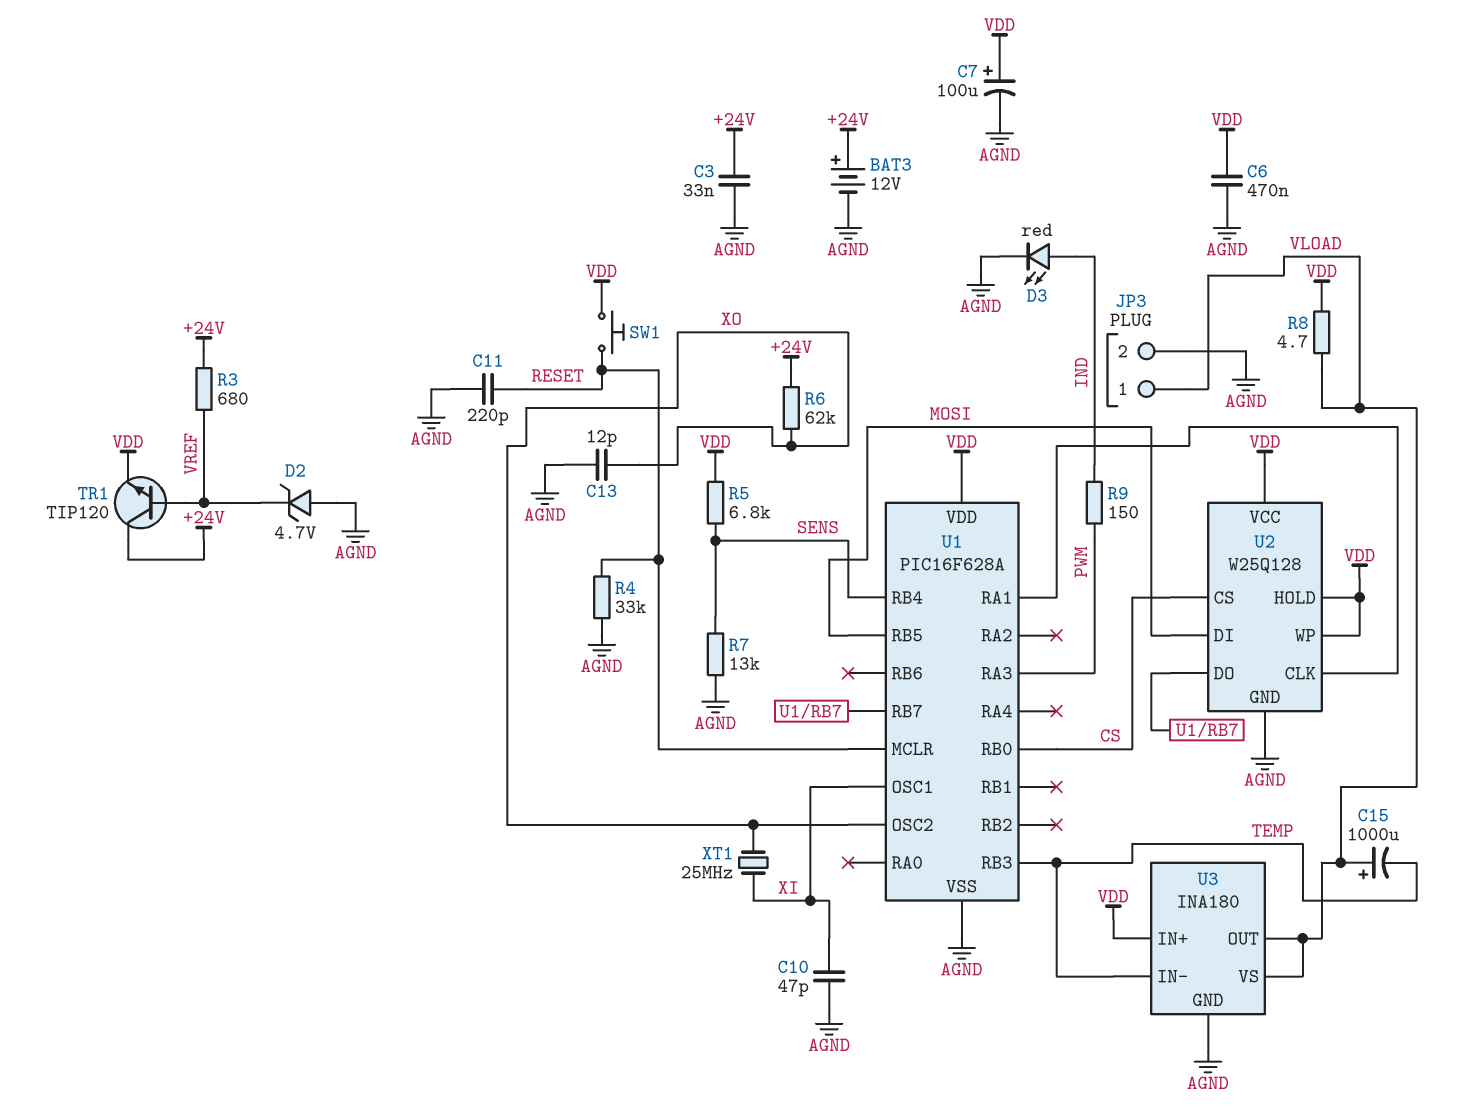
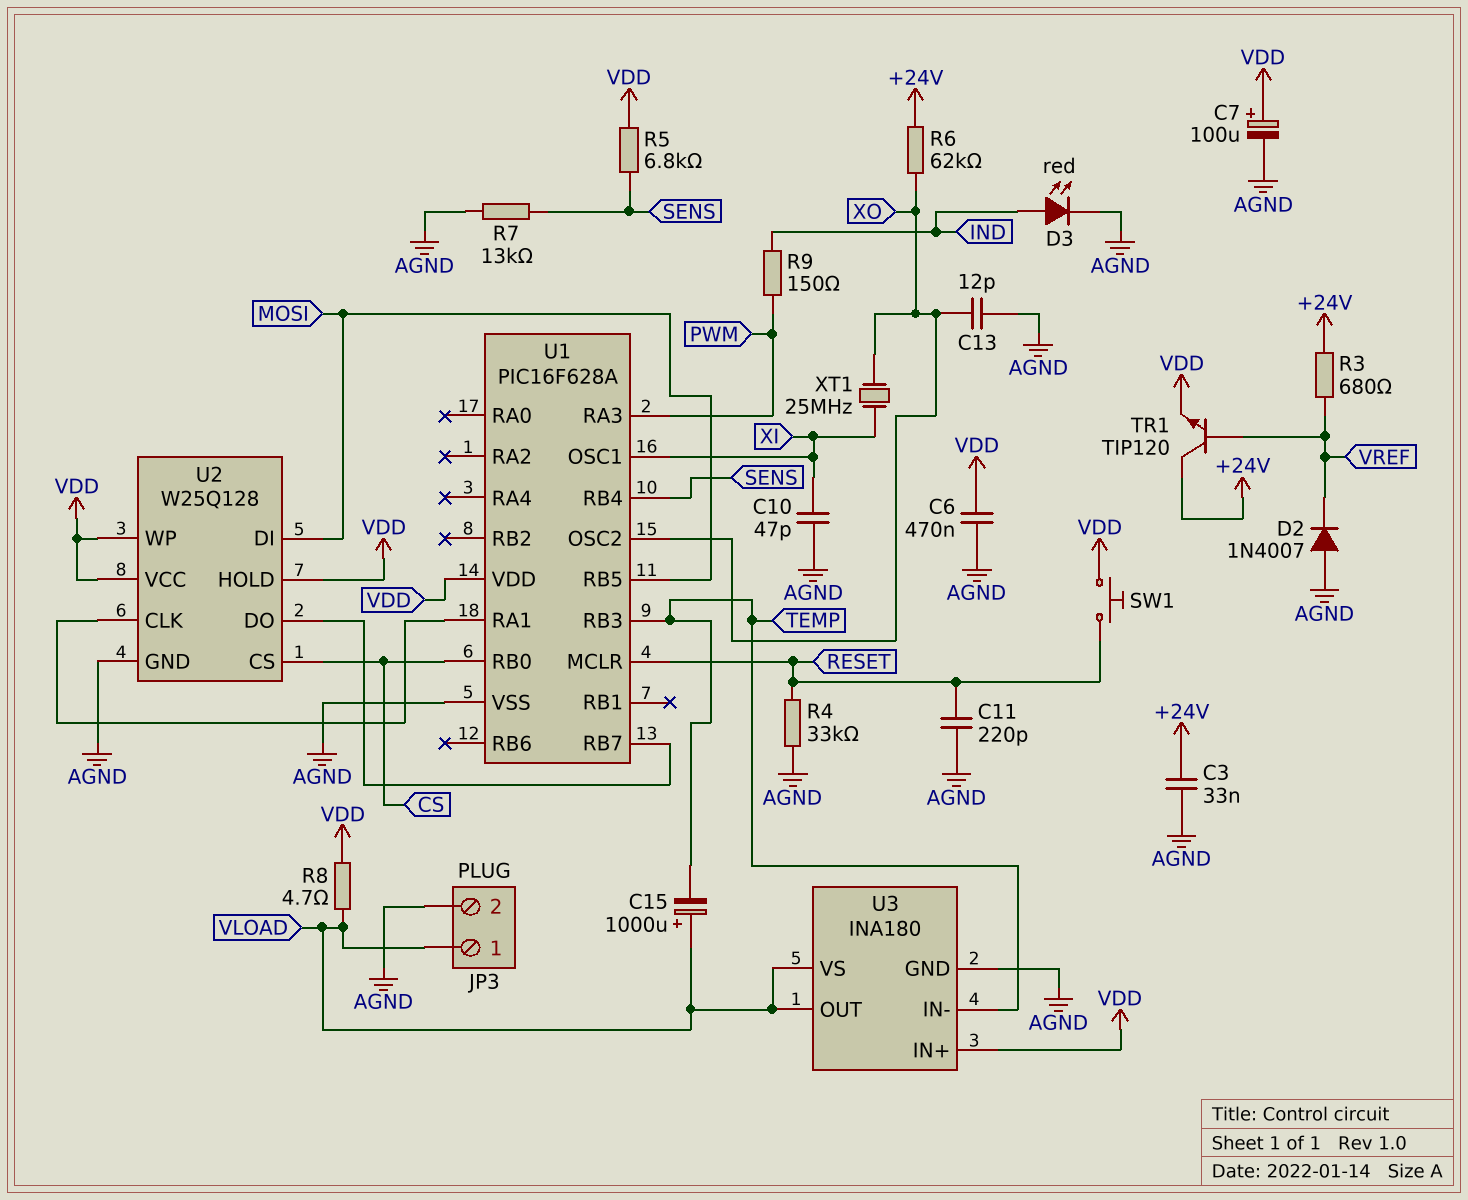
BAT3: 12V (plus +24V, minus AGND) -> none
D2: zener 4.7V (A AGND, K VREF) -> diode 1N4007 (A AGND, K VREF)

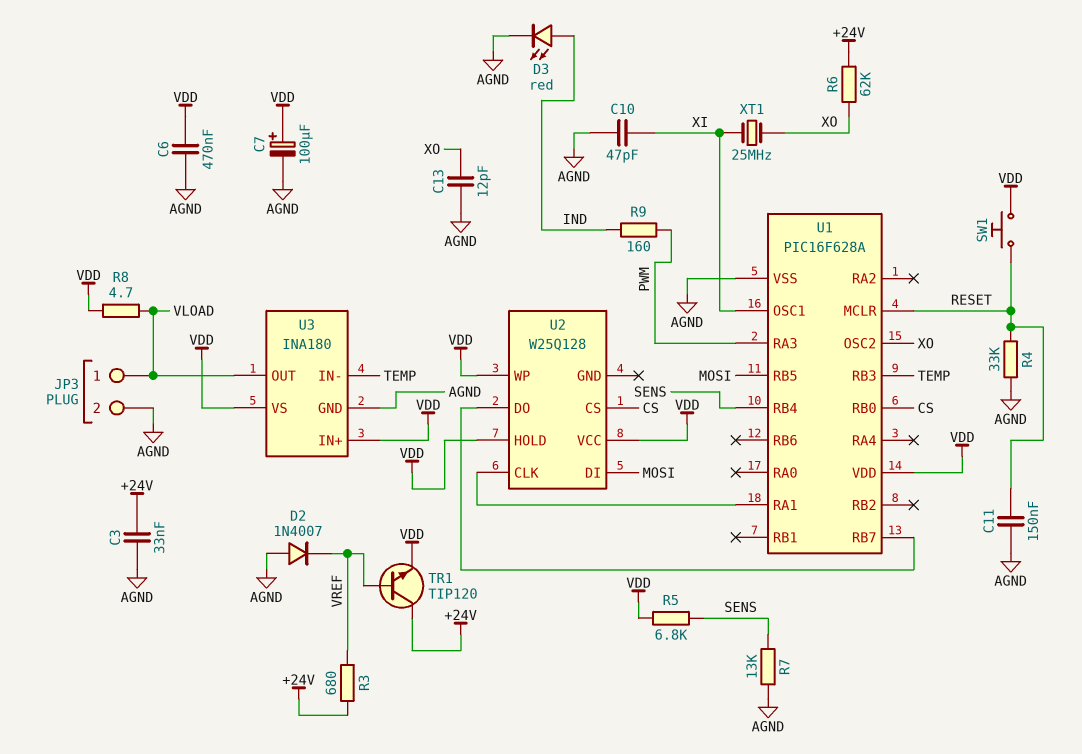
C11: 220pF (AGND, RESET) -> 150nF (AGND, RESET)
C15: 1000uF (plus VLOAD, minus TEMP) -> none
R9: 150 (IND, PWM) -> 160 (IND, PWM)
U2 pin GND: AGND -> none
U3 pin VS: VLOAD -> VDD

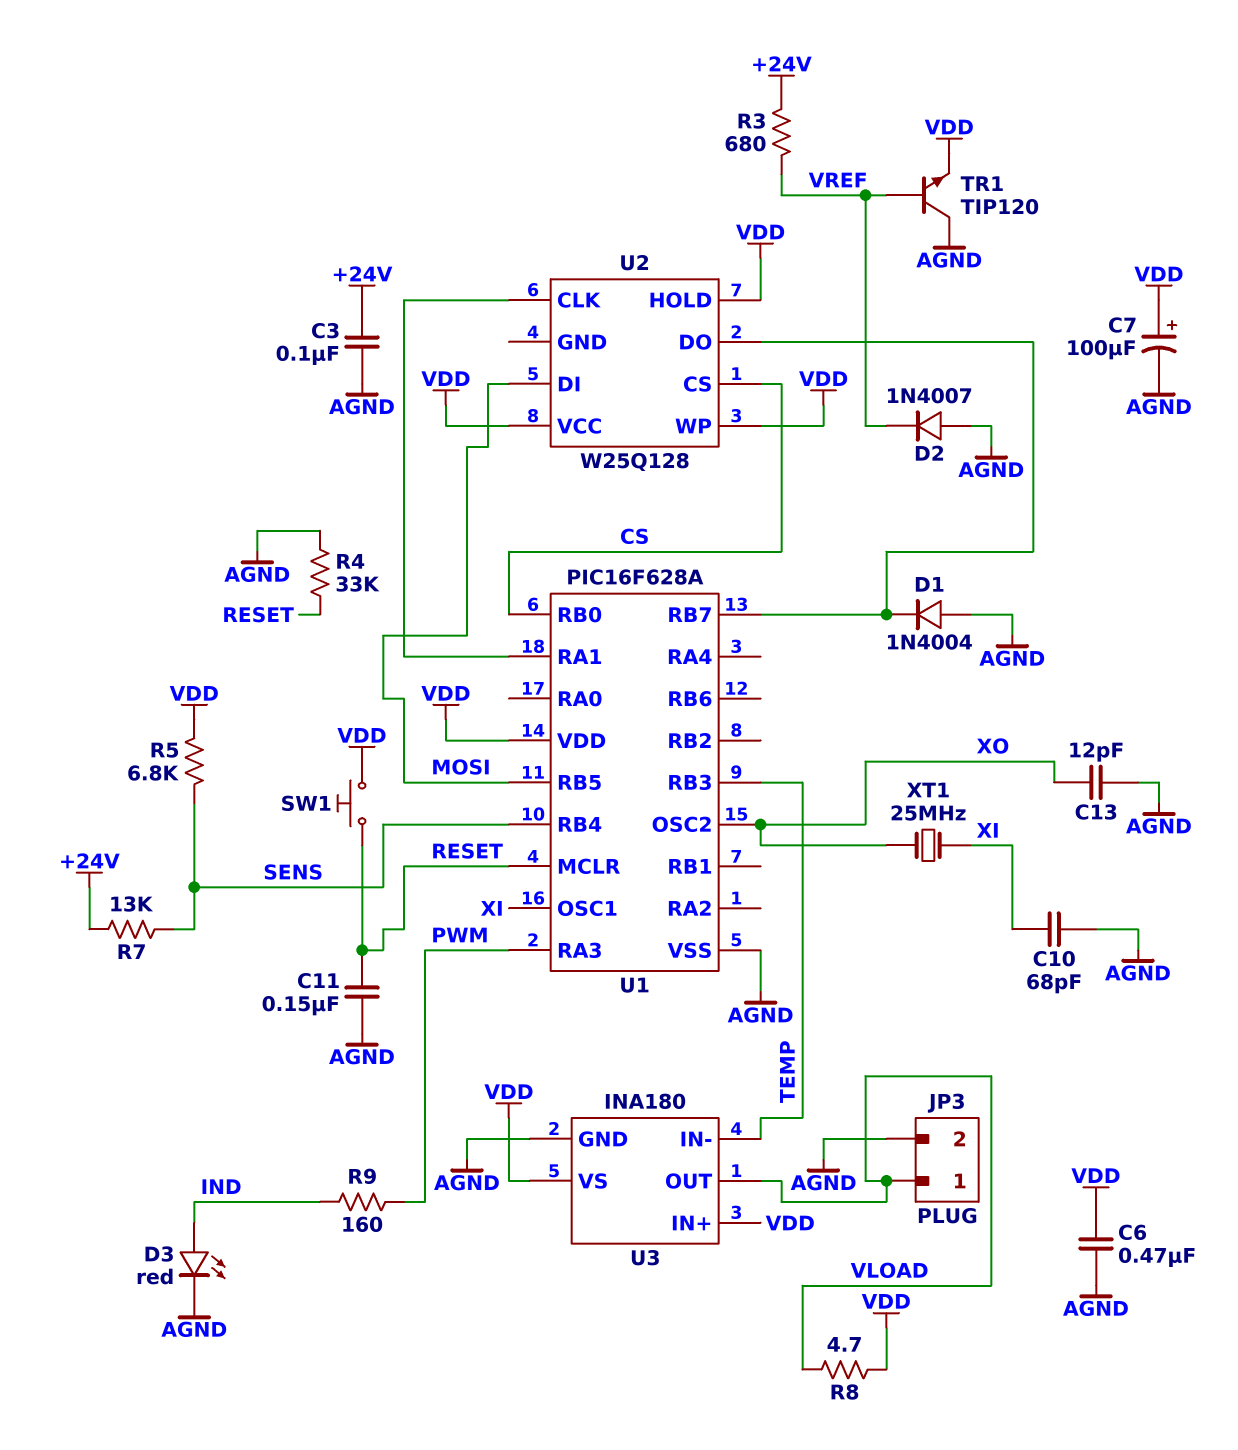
C3: 33nF (+24V, AGND) -> 100nF (+24V, AGND)
C10: 47pF (AGND, XI) -> 68pF (AGND, XI)
D1: none -> diode 1N4004 (A AGND, K U1/RB7)
R6: 62k (+24V, XO) -> none
R7: 13k (AGND, SENS) -> 13k (+24V, SENS)
TR1: NPN TIP120 (B VREF, C +24V, E VDD) -> NPN TIP120 (B VREF, C AGND, E VDD)

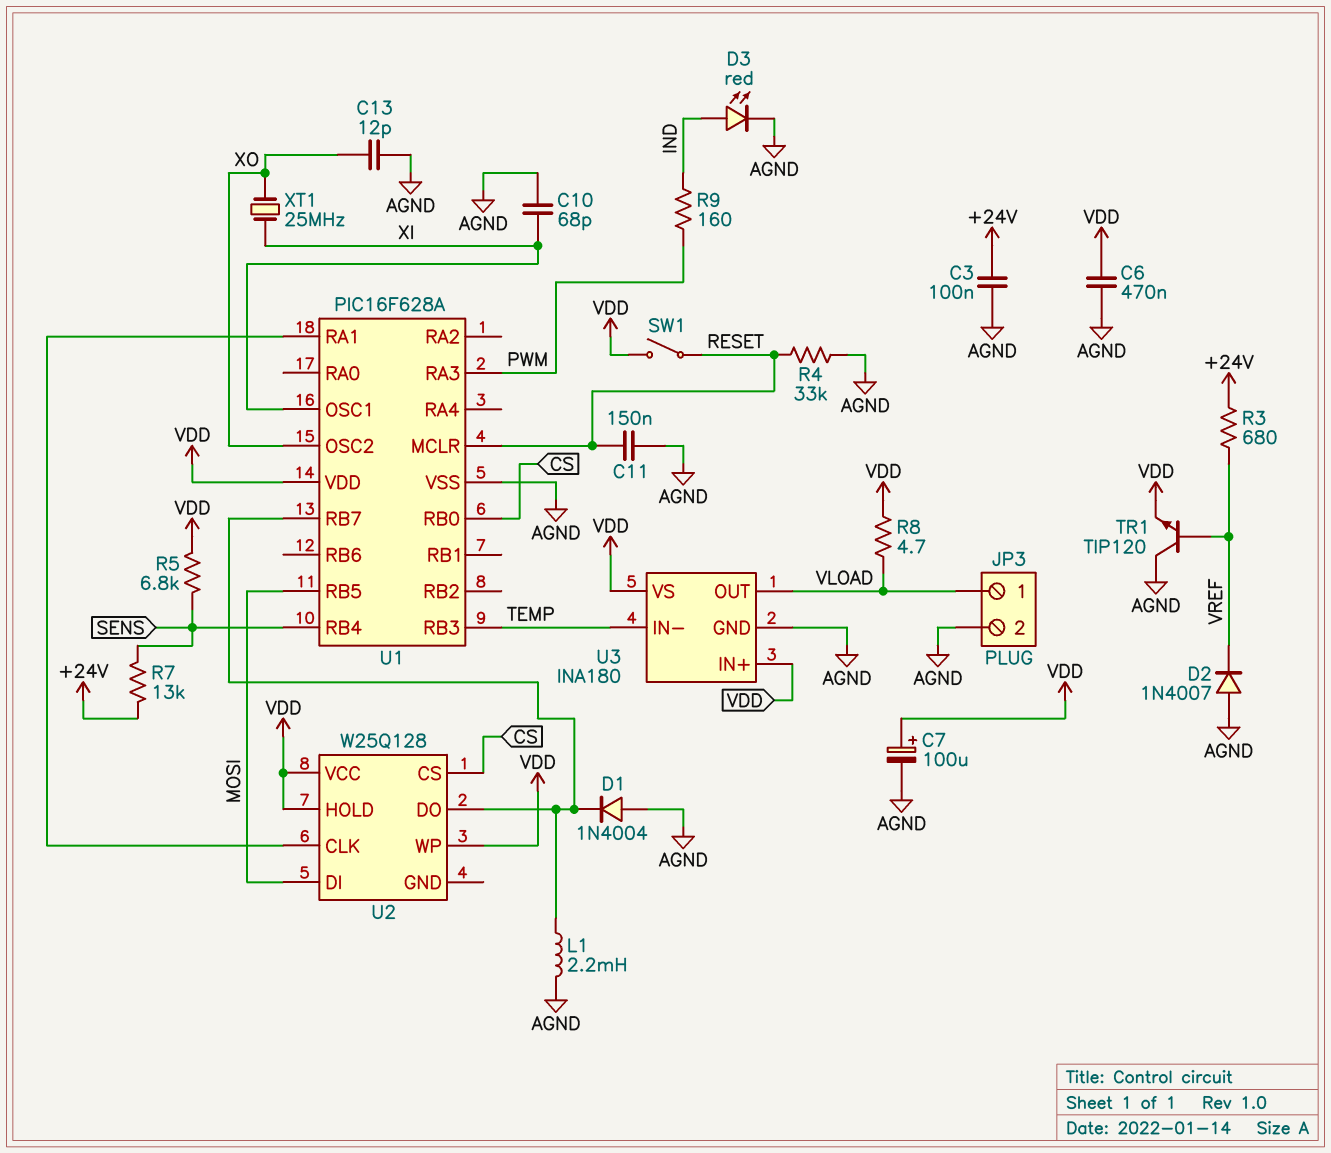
L1: none -> 2.2mH (AGND, U1/RB7)
SW1: button (RESET, VDD) -> switch (RESET, VDD)

